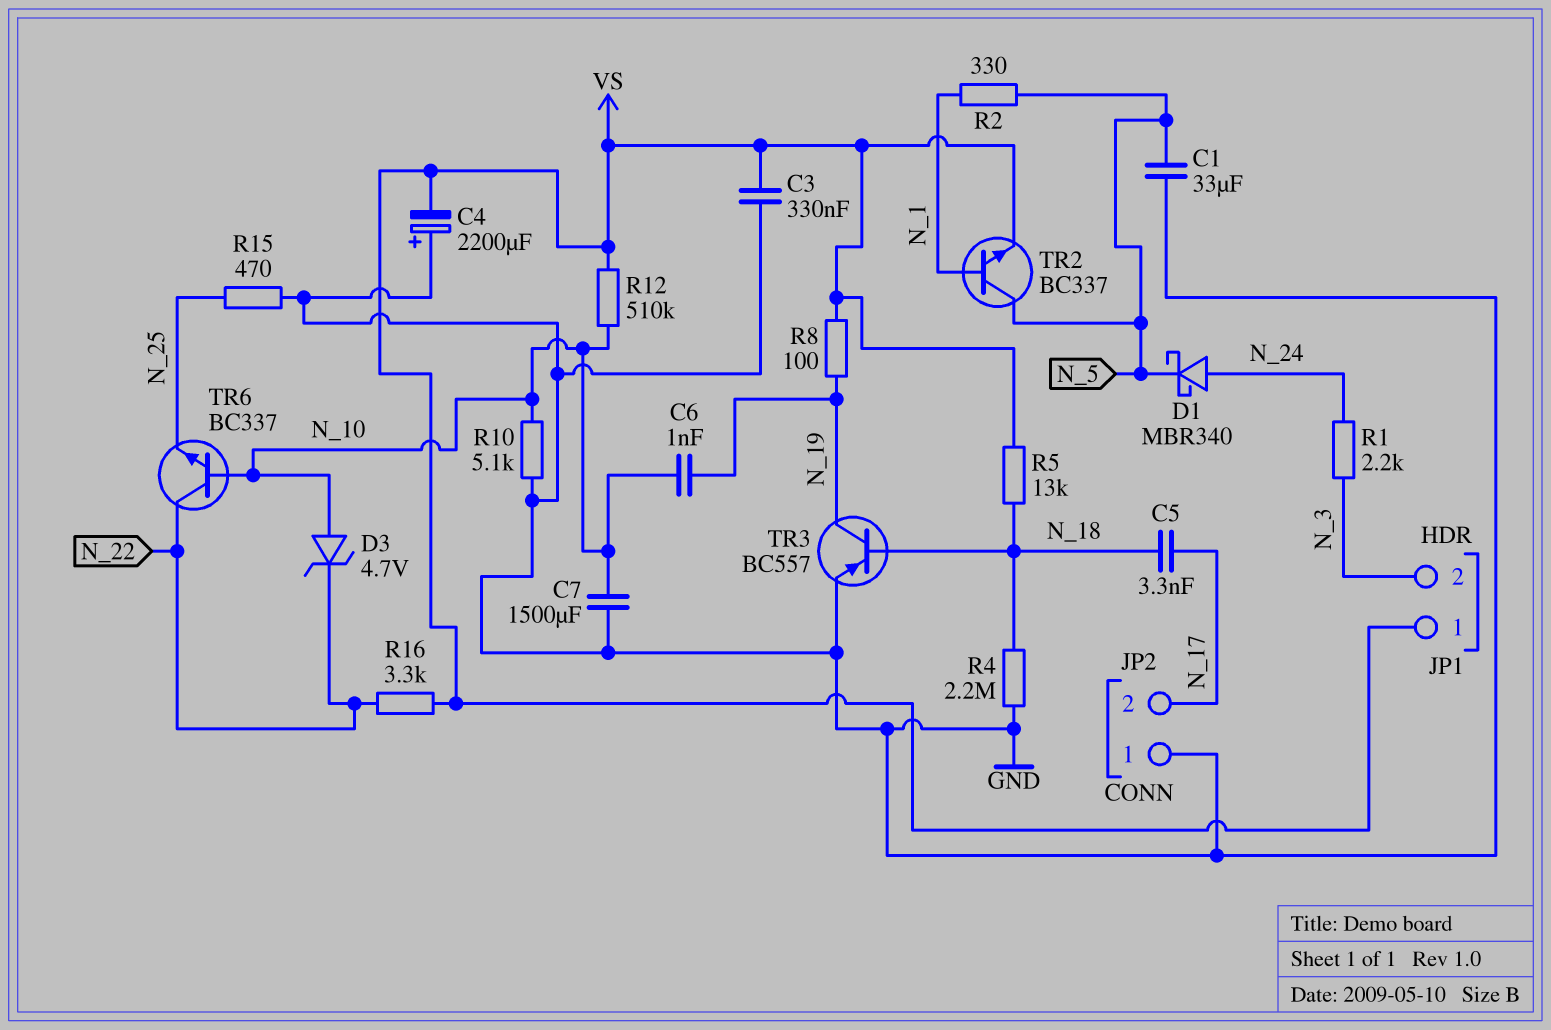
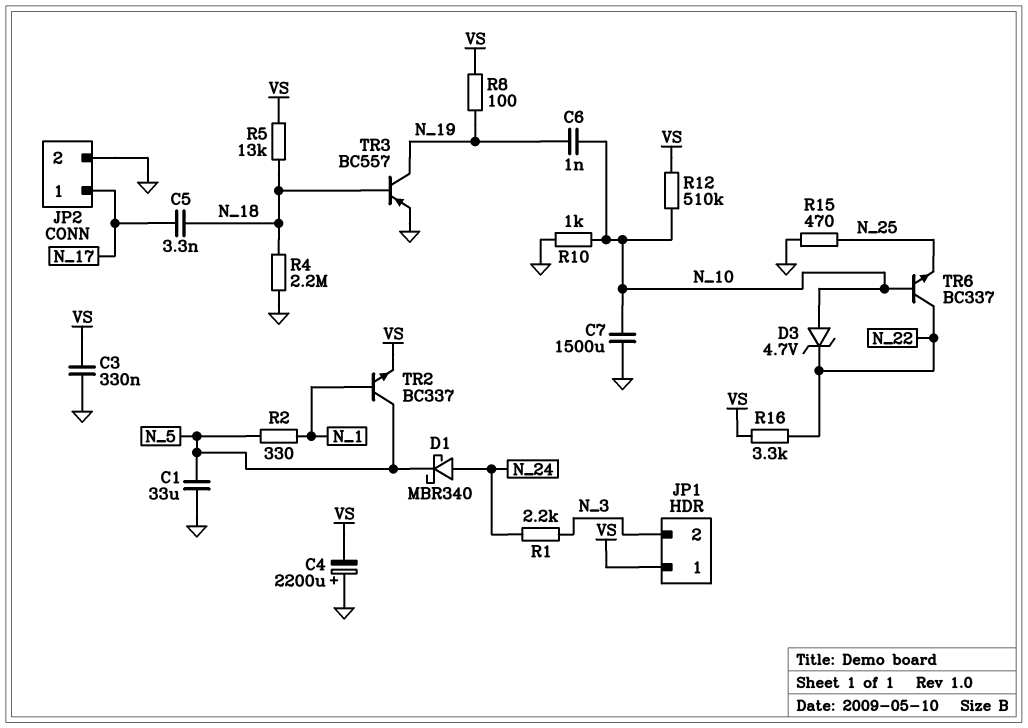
JP2 pin 1: GND -> N_17
JP2 pin 2: N_17 -> GND
R10: 5.1k (GND, N_10) -> 1k (GND, N_10)

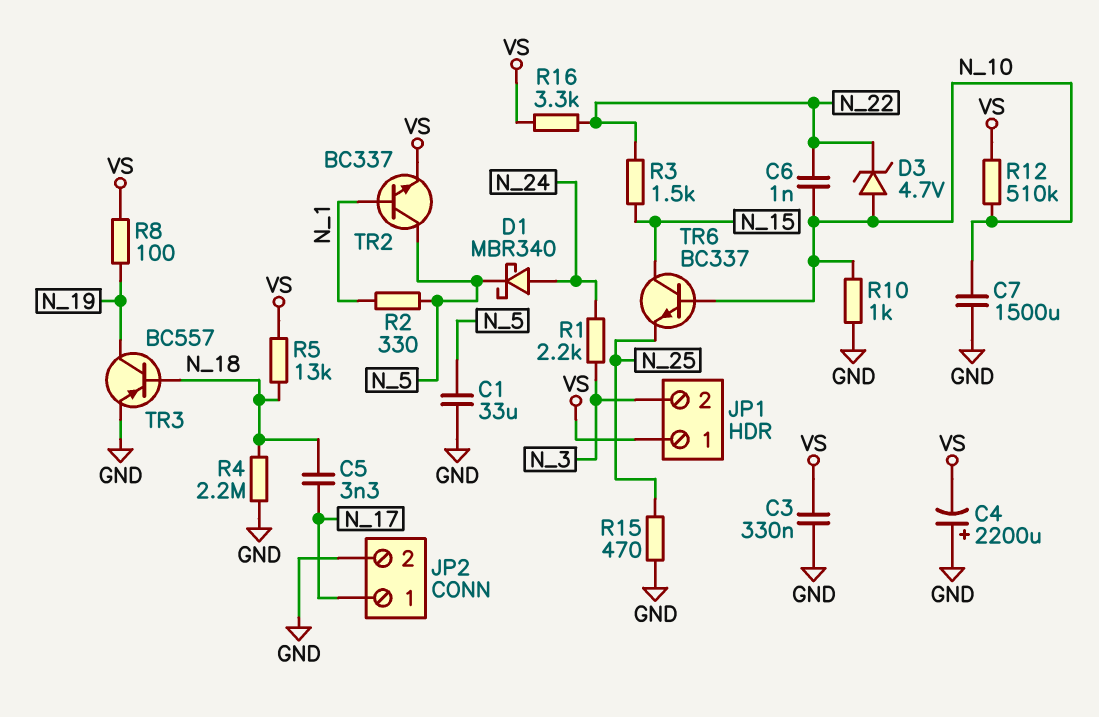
C6: 1nF (N_10, N_19) -> 1nF (N_10, N_22)
R3: none -> 1.5k (N_15, N_22)
TR6: NPN BC337 (B N_10, C N_22, E N_25) -> NPN BC337 (B N_10, C N_15, E N_25)

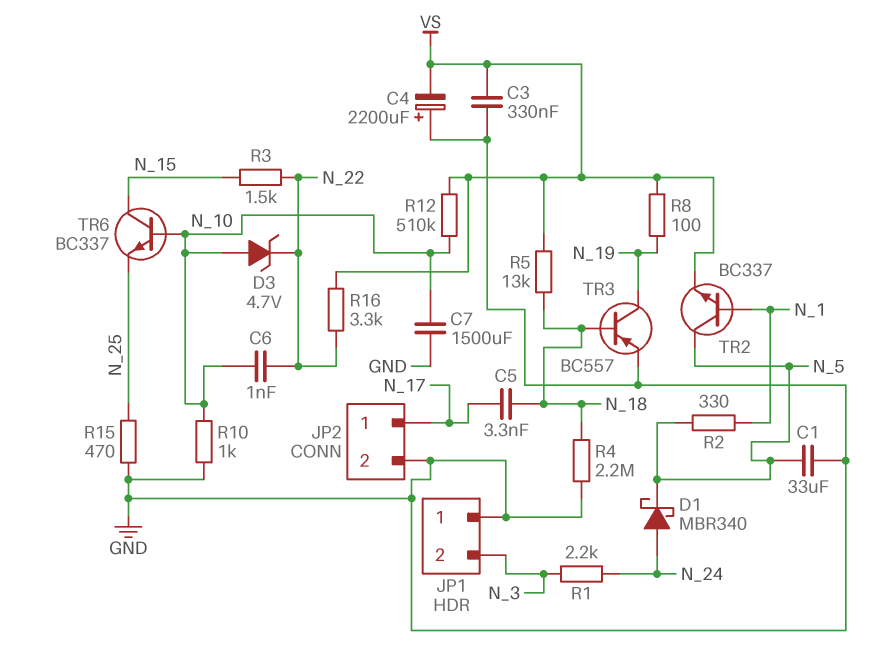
JP1 pin 1: VS -> GND

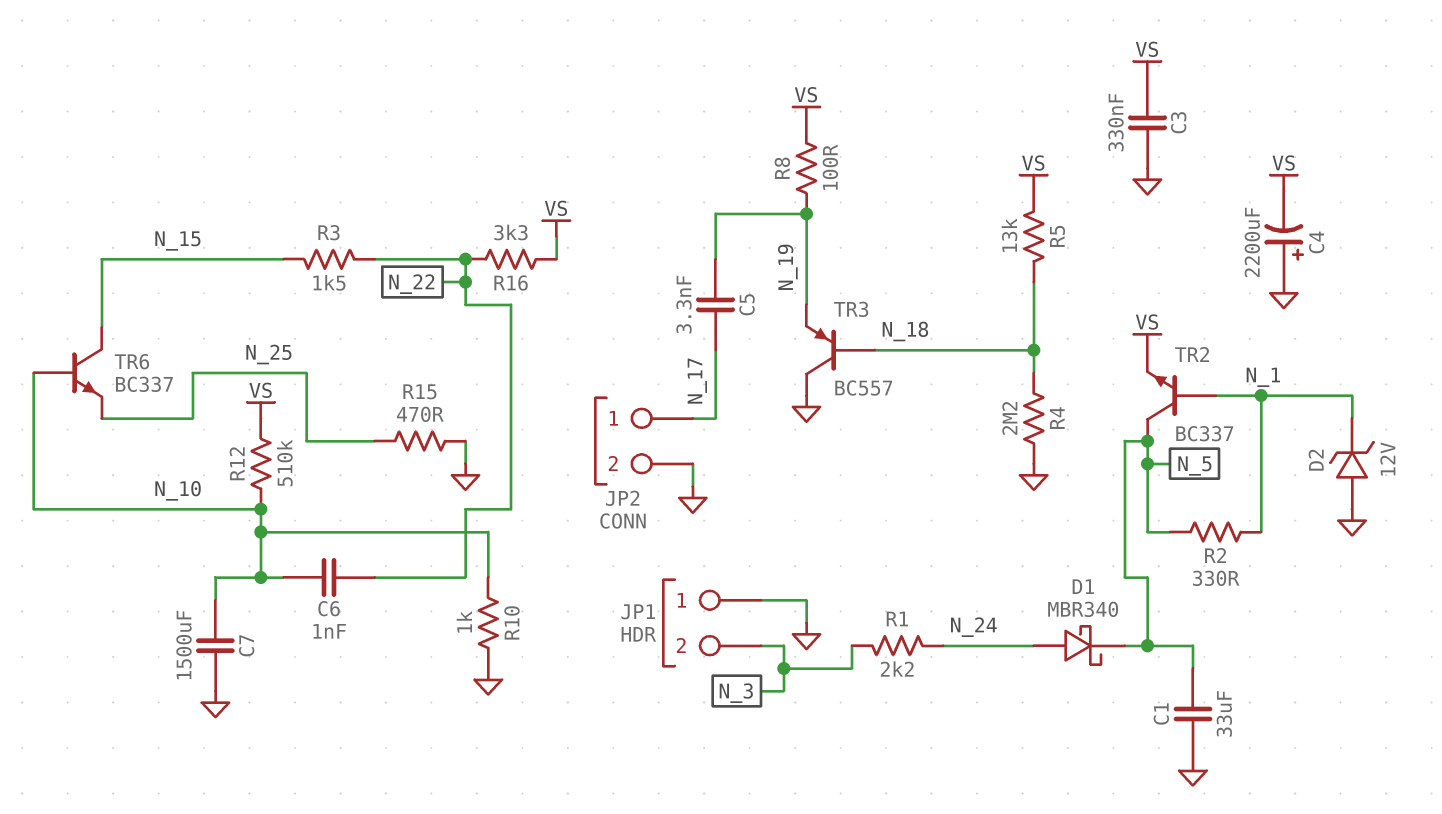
C5: 3.3nF (N_17, N_18) -> 3.3nF (N_17, N_19)
D2: none -> zener 12V (A GND, K N_1)
D3: zener 4.7V (A N_10, K N_22) -> none
TR3: PNP BC557 (B N_18, C N_19, E GND) -> PNP BC557 (B N_18, C GND, E N_19)

